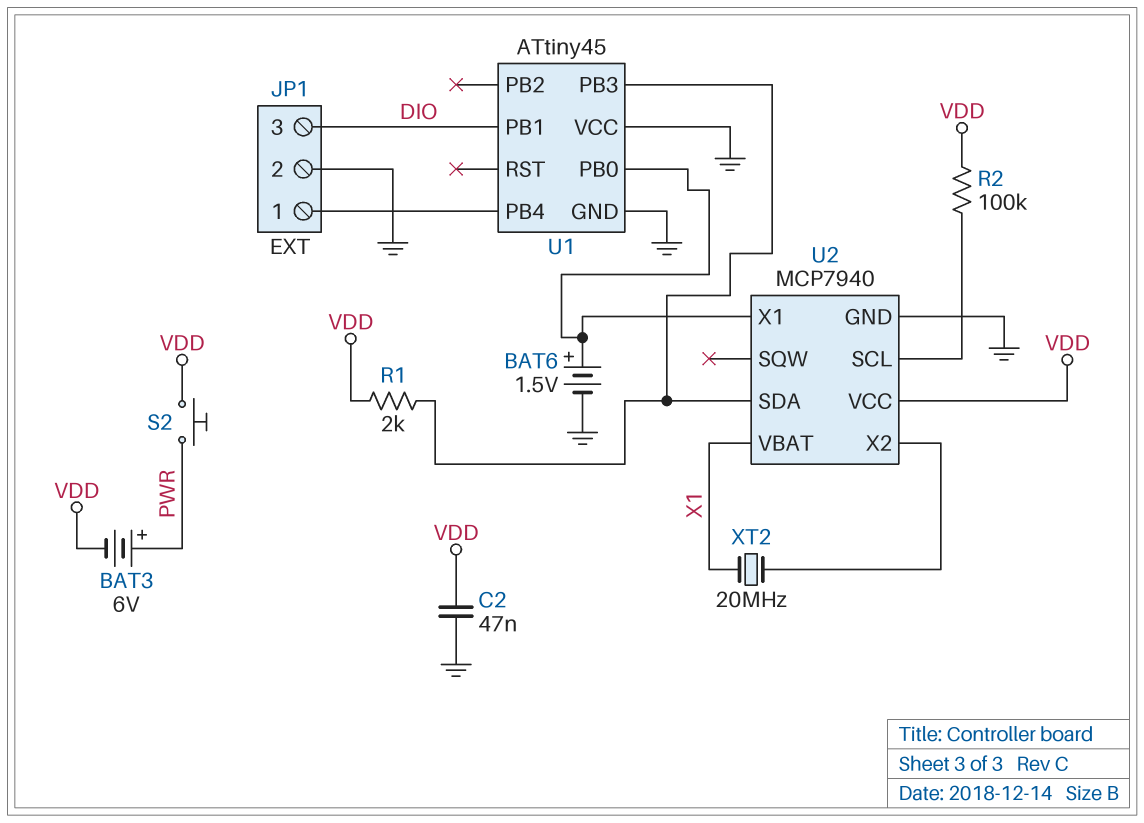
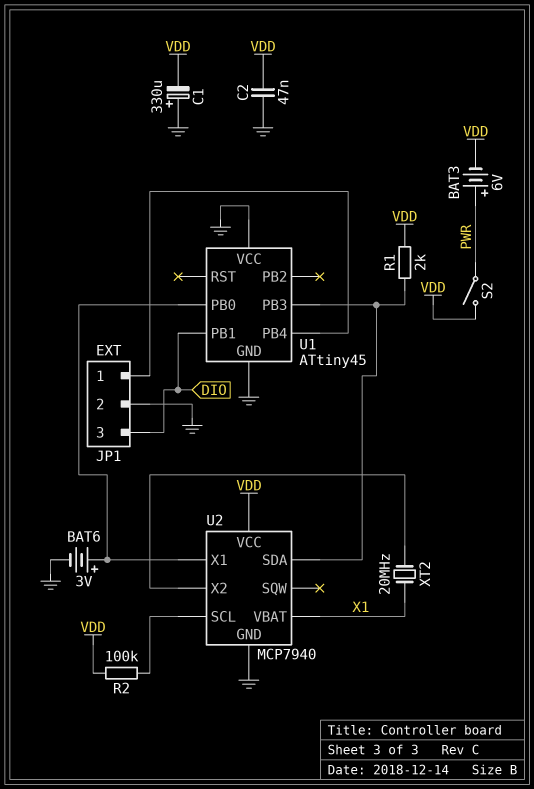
BAT6: 1.5V (plus U1/PB0, minus GND) -> 3V (plus U1/PB0, minus GND)
C1: none -> 330uF (plus GND, minus VDD)
S2: button (PWR, VDD) -> switch (PWR, VDD)

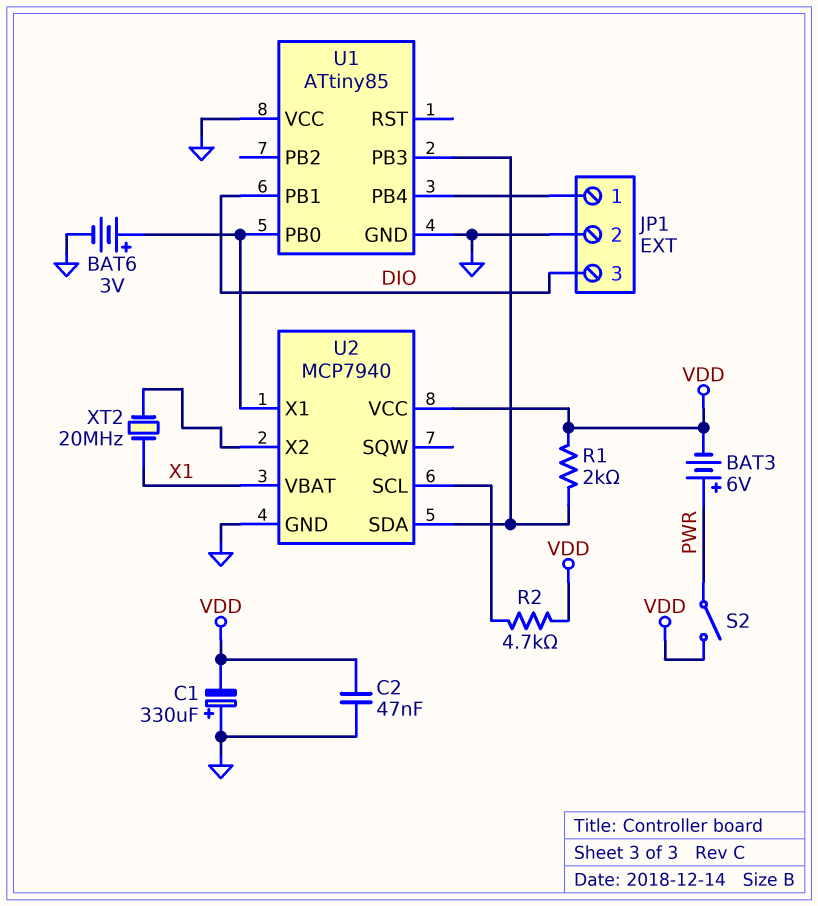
R2: 100k (U2/SCL, VDD) -> 4.7k (U2/SCL, VDD)
U1: ATtiny45 -> ATtiny85

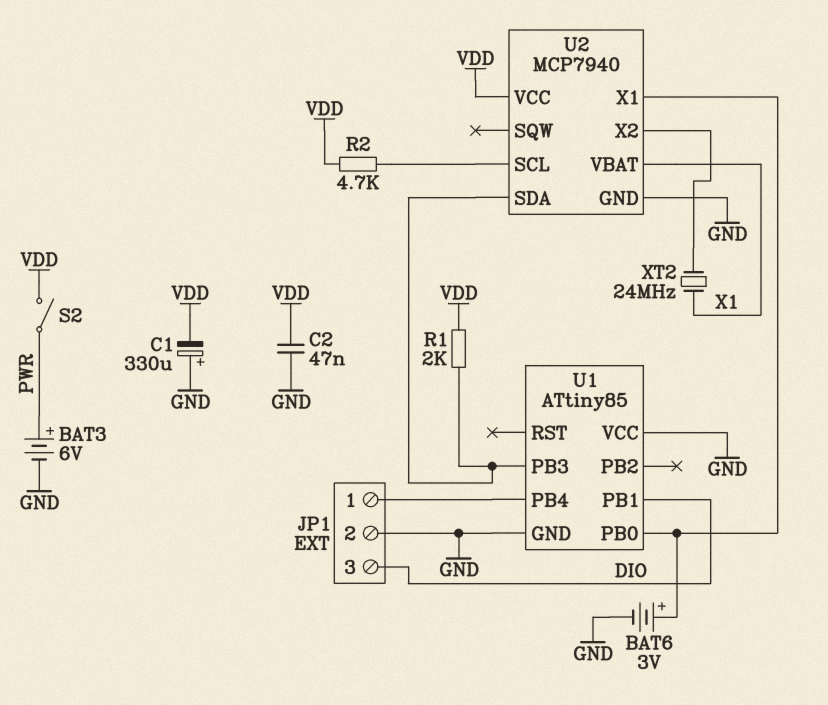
BAT3: 6V (plus PWR, minus VDD) -> 6V (plus PWR, minus GND)
XT2: 20MHz (U2/X2, X1) -> 24MHz (U2/X2, X1)

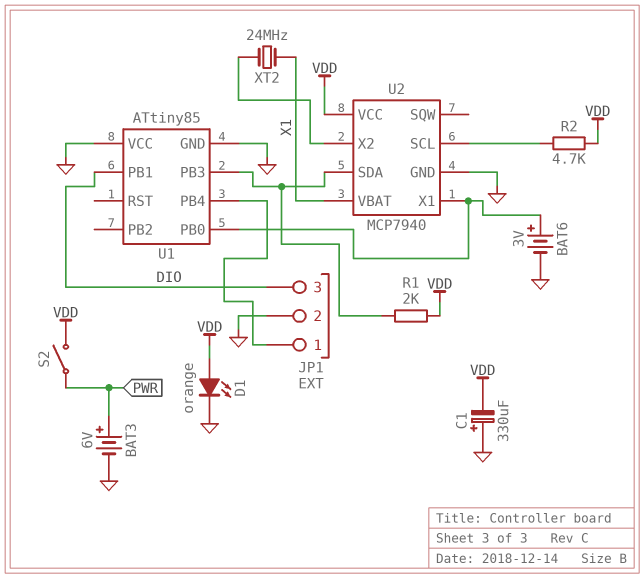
C2: 47nF (GND, VDD) -> none
D1: none -> LED orange (A VDD, K GND)

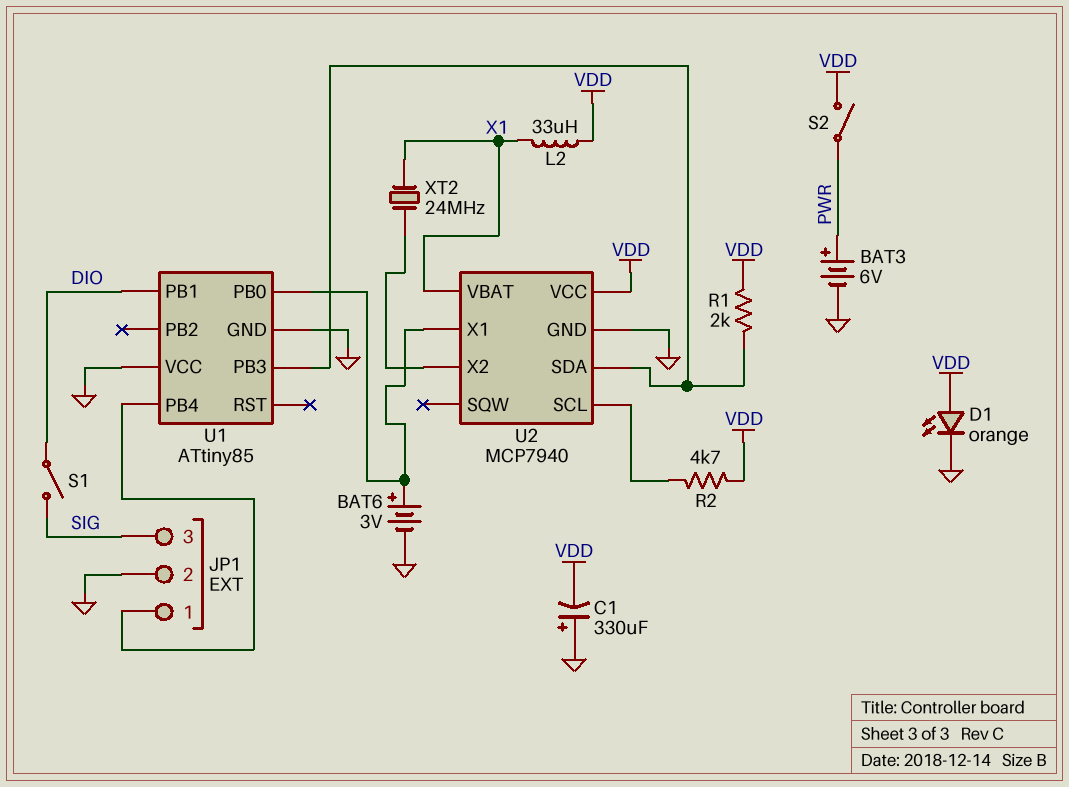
JP1 pin 3: DIO -> SIG
L2: none -> 33uH (VDD, X1)
S1: none -> switch (DIO, SIG)

